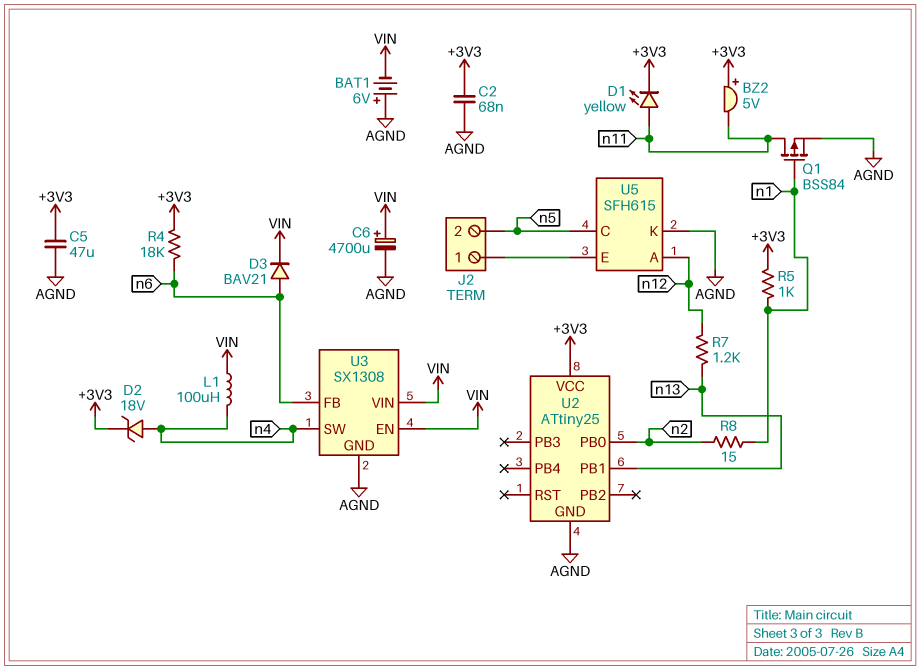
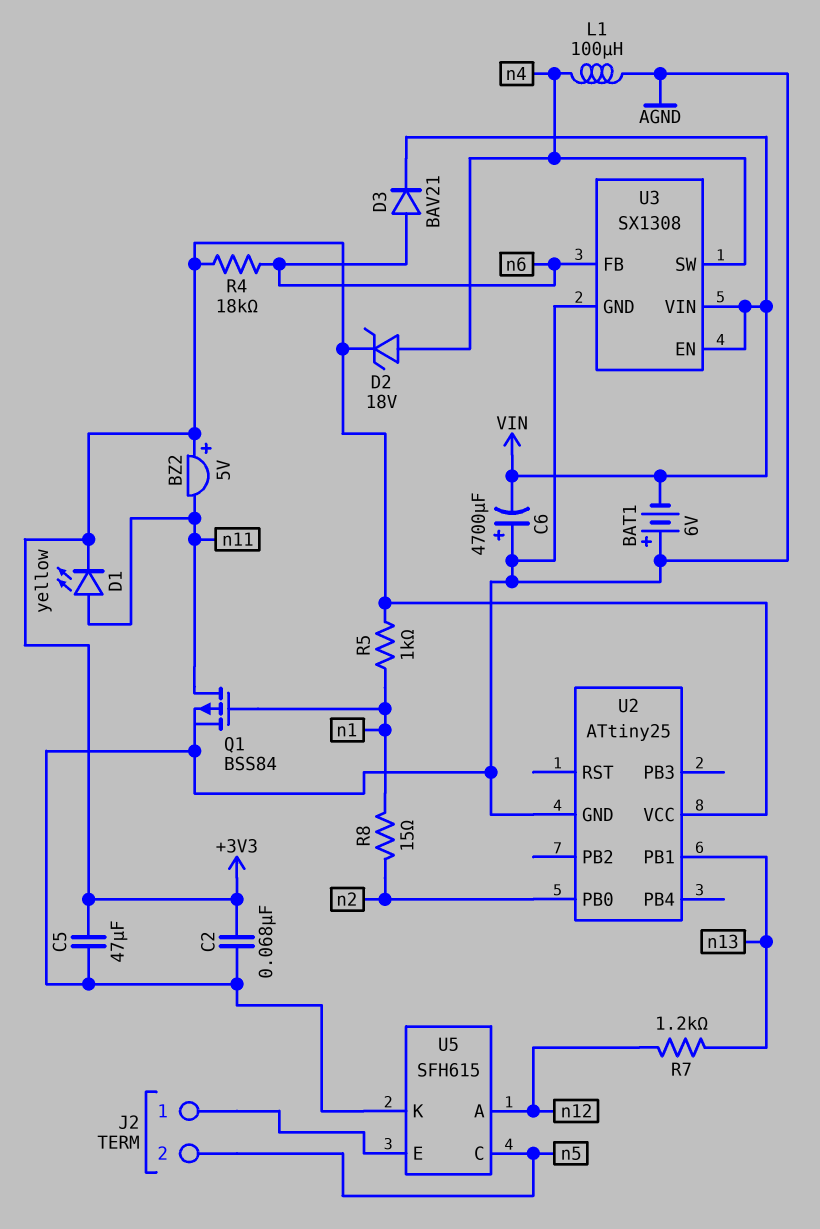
C6: 4700uF (plus VIN, minus AGND) -> 4700uF (plus AGND, minus VIN)
L1: 100uH (VIN, n4) -> 100uH (AGND, n4)

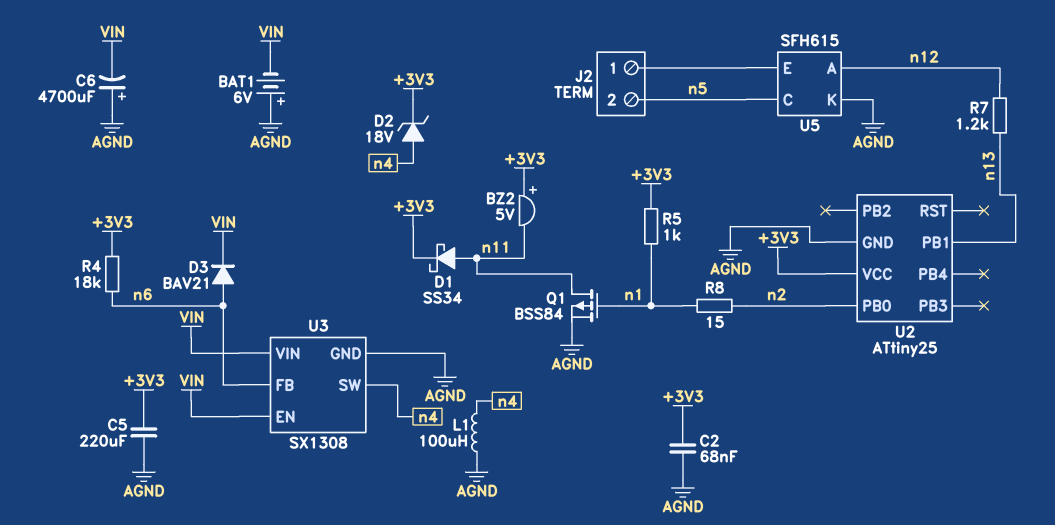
C5: 47uF (+3V3, AGND) -> 220uF (+3V3, AGND)
D1: LED yellow (A n11, K +3V3) -> schottky SS34 (A n11, K +3V3)

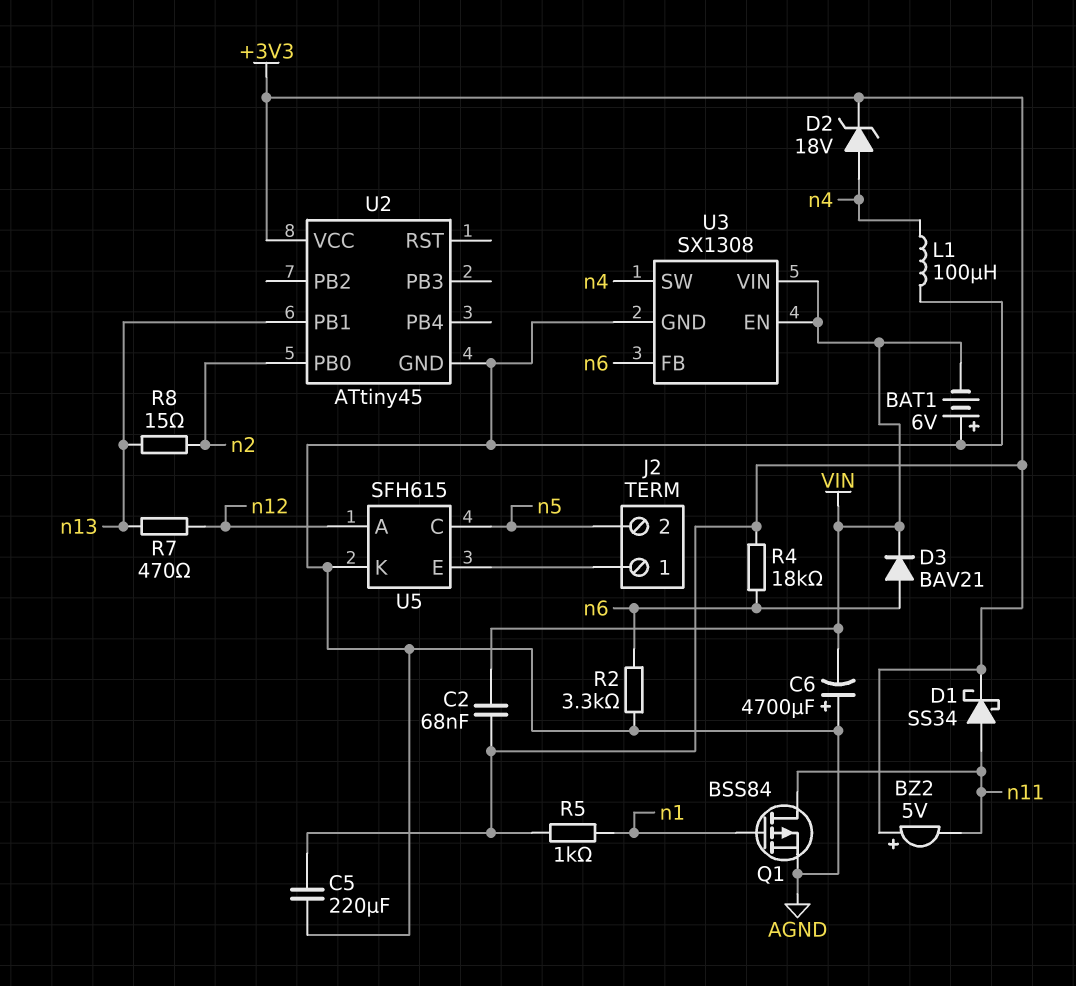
C2: 68nF (+3V3, AGND) -> 68nF (+3V3, VIN)
R2: none -> 3.3k (AGND, n6)
R7: 1.2k (n12, n13) -> 470 (n12, n13)
R8: 15 (n1, n2) -> 15 (n2, n13)
U2: ATtiny25 -> ATtiny45

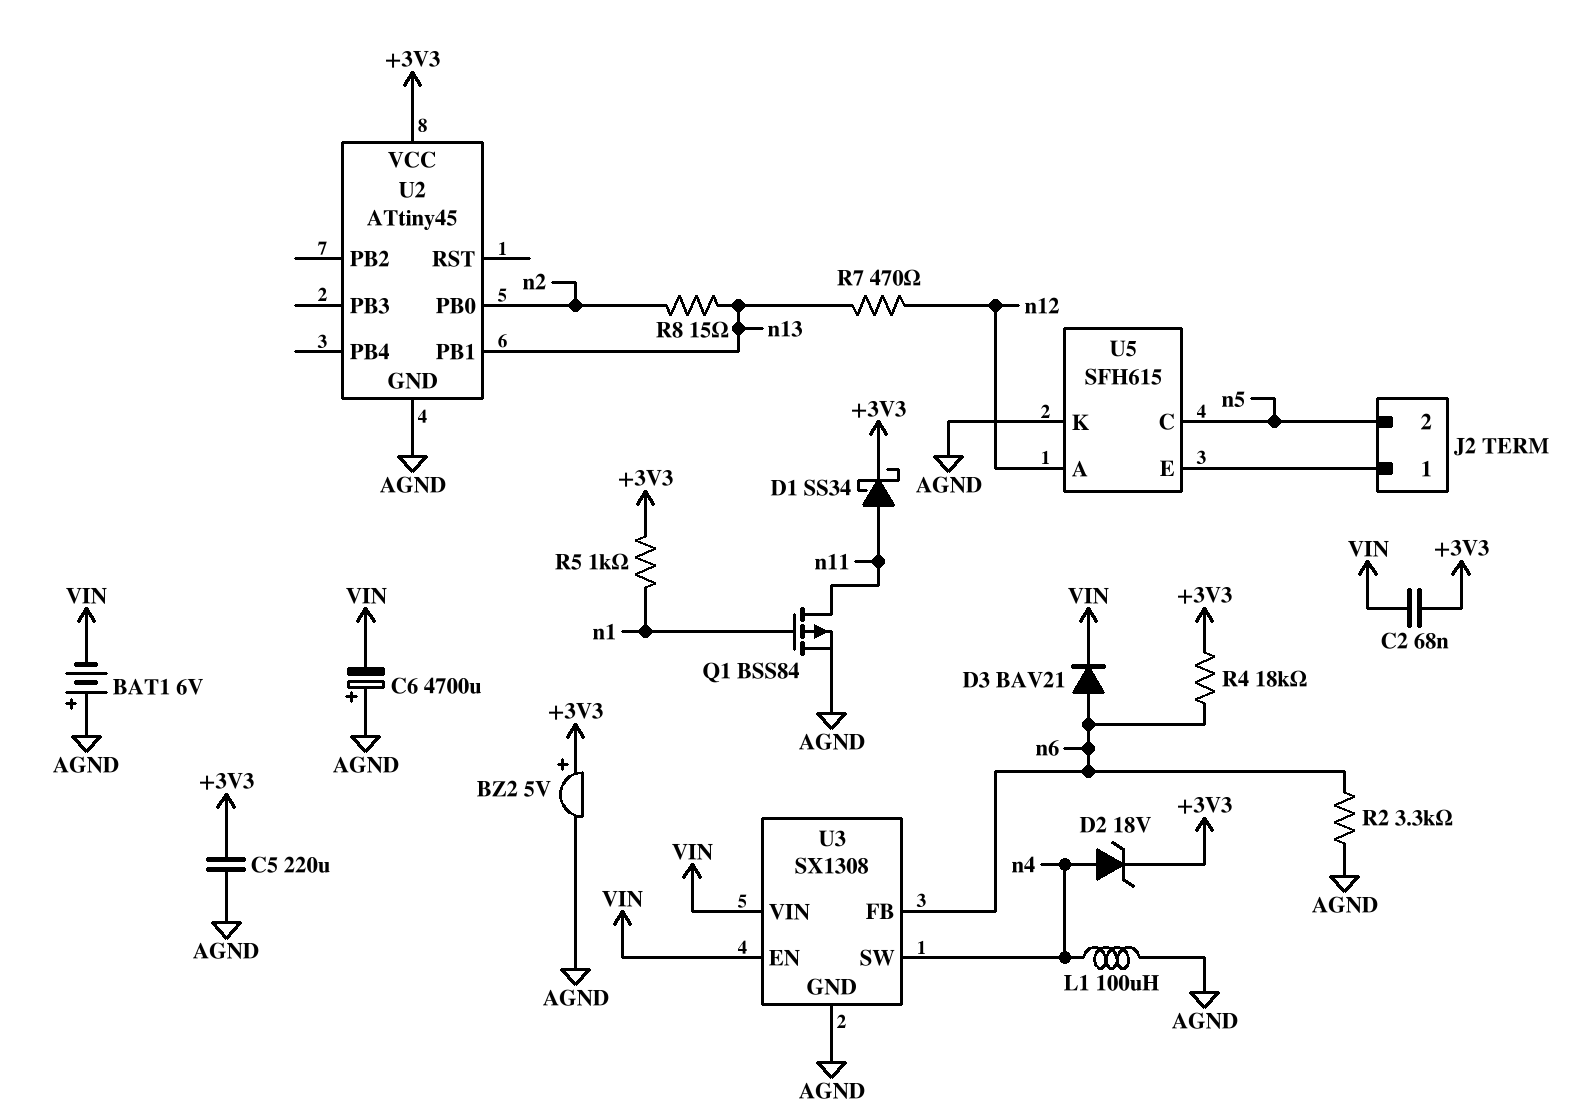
BZ2: buzzer 5V (plus +3V3, minus n11) -> buzzer 5V (plus +3V3, minus AGND)

